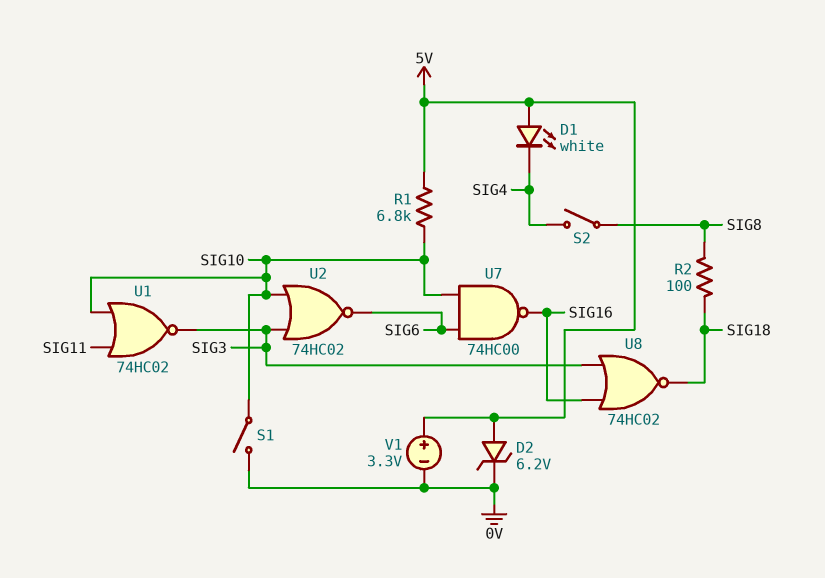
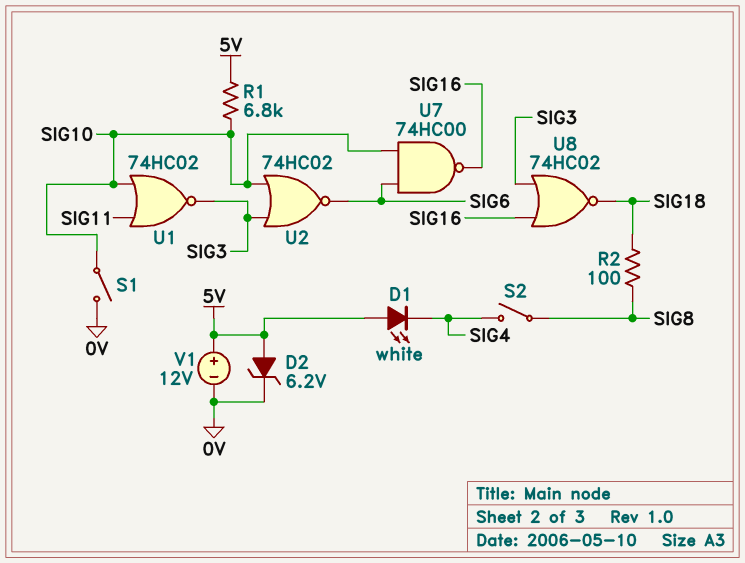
V1: 3.3V (plus 5V, minus 0V) -> 12V (plus 5V, minus 0V)

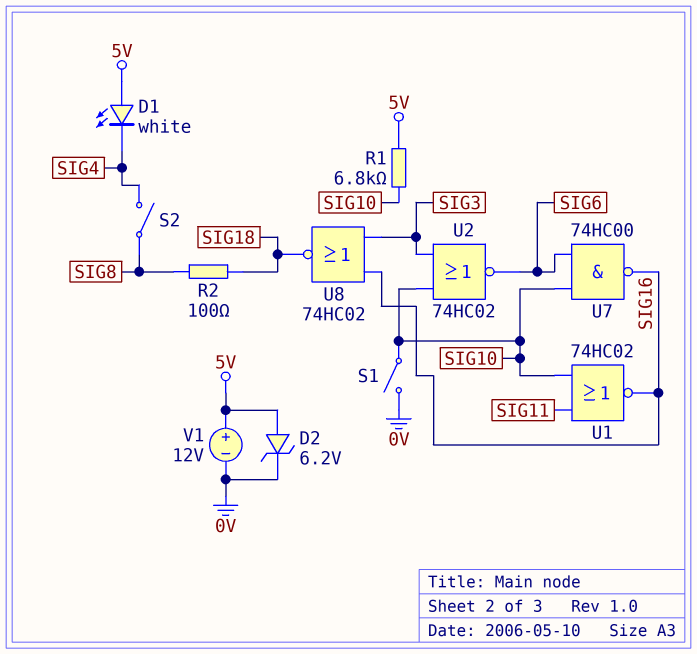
U1: NOR 74HC02 (in SIG10, in SIG11, out SIG3) -> NOR 74HC02 (in SIG10, in SIG11, out SIG16)

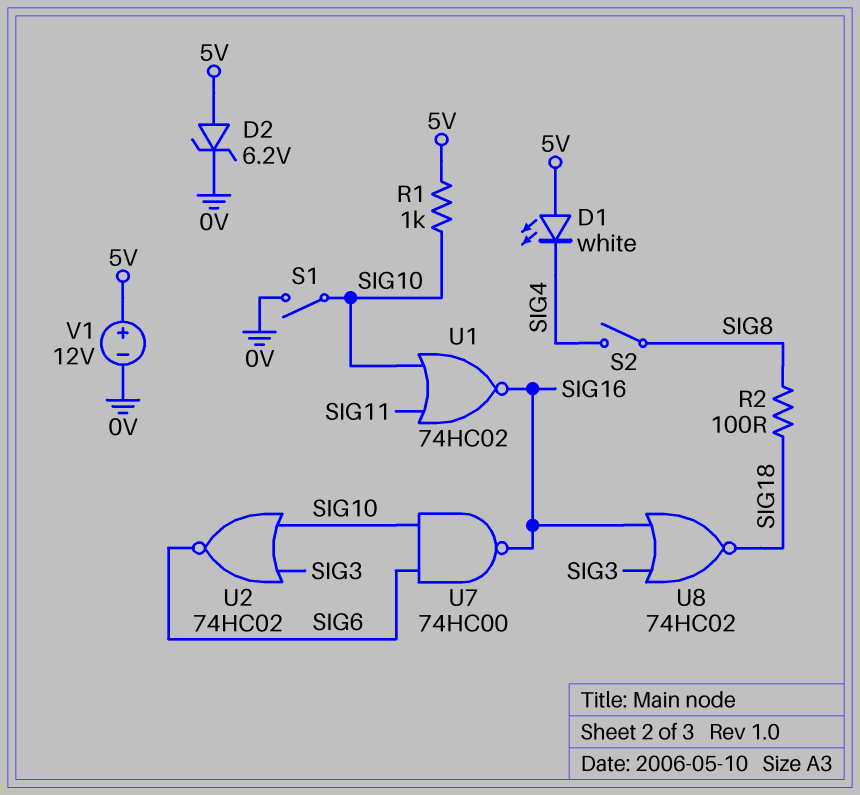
R1: 6.8k (5V, SIG10) -> 1k (5V, SIG10)

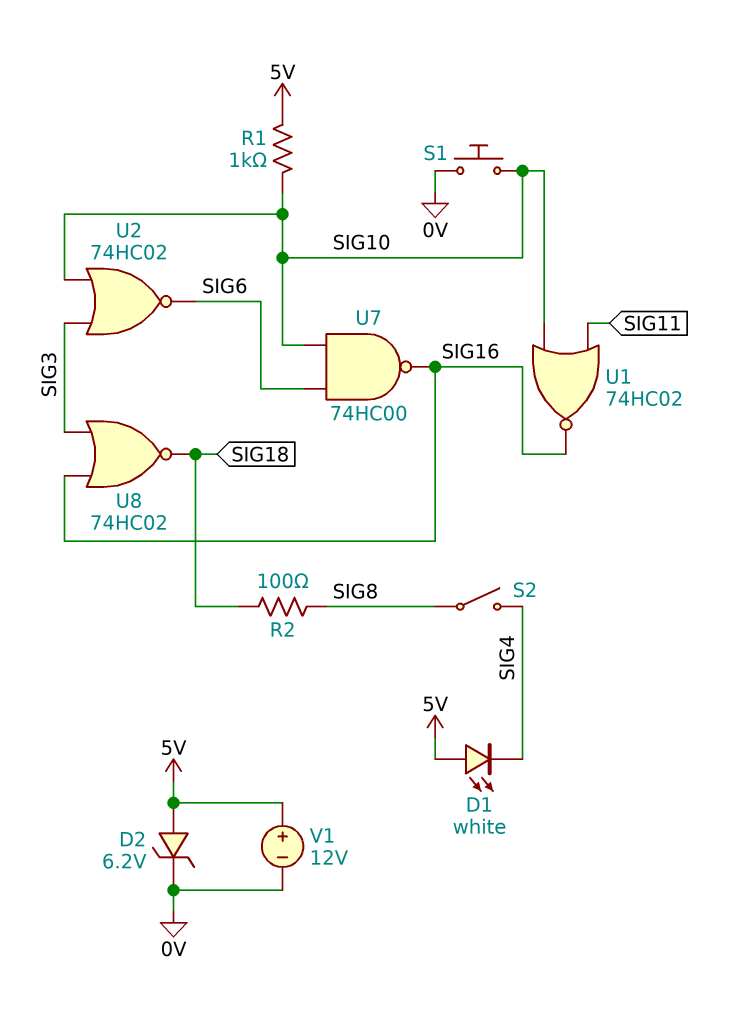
S1: switch (0V, SIG10) -> button (0V, SIG10)

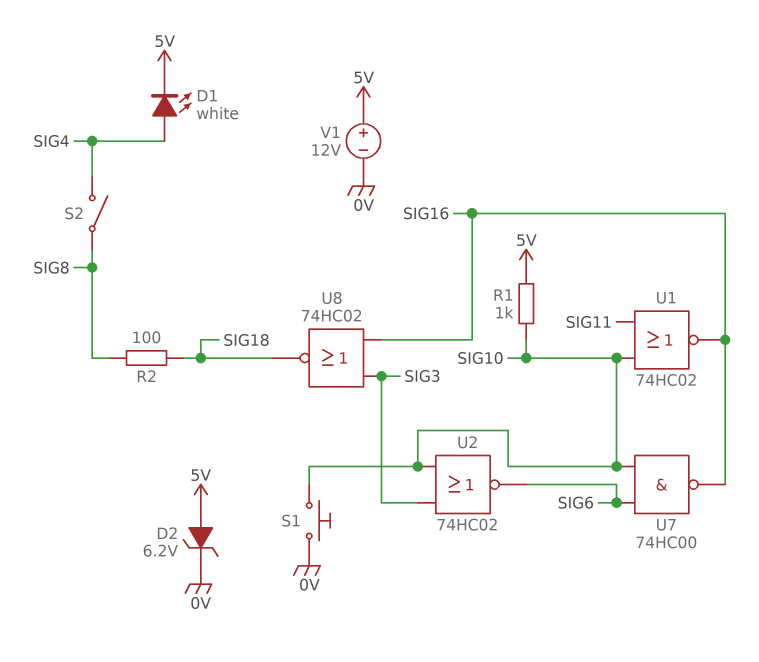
D1: LED white (A 5V, K SIG4) -> LED white (A SIG4, K 5V)

